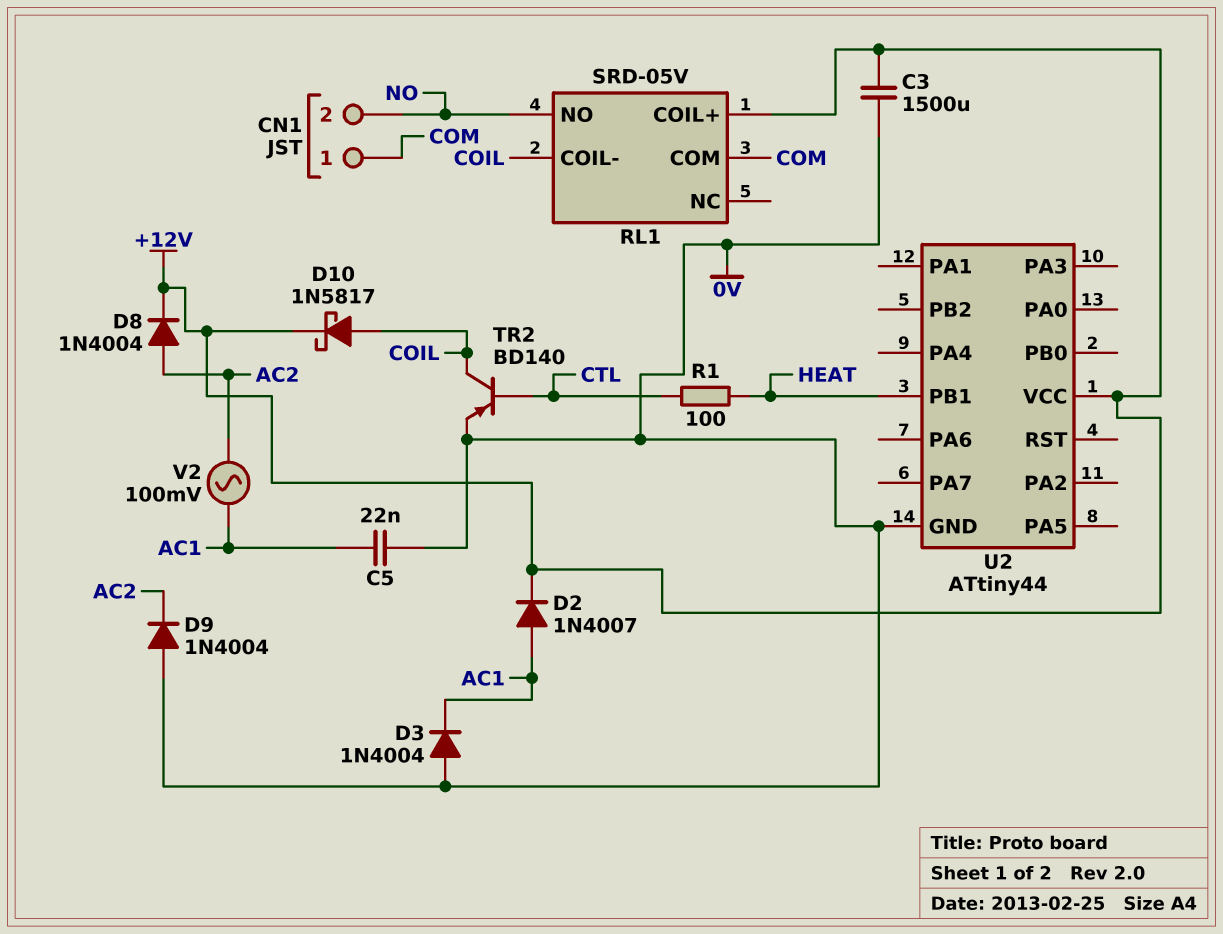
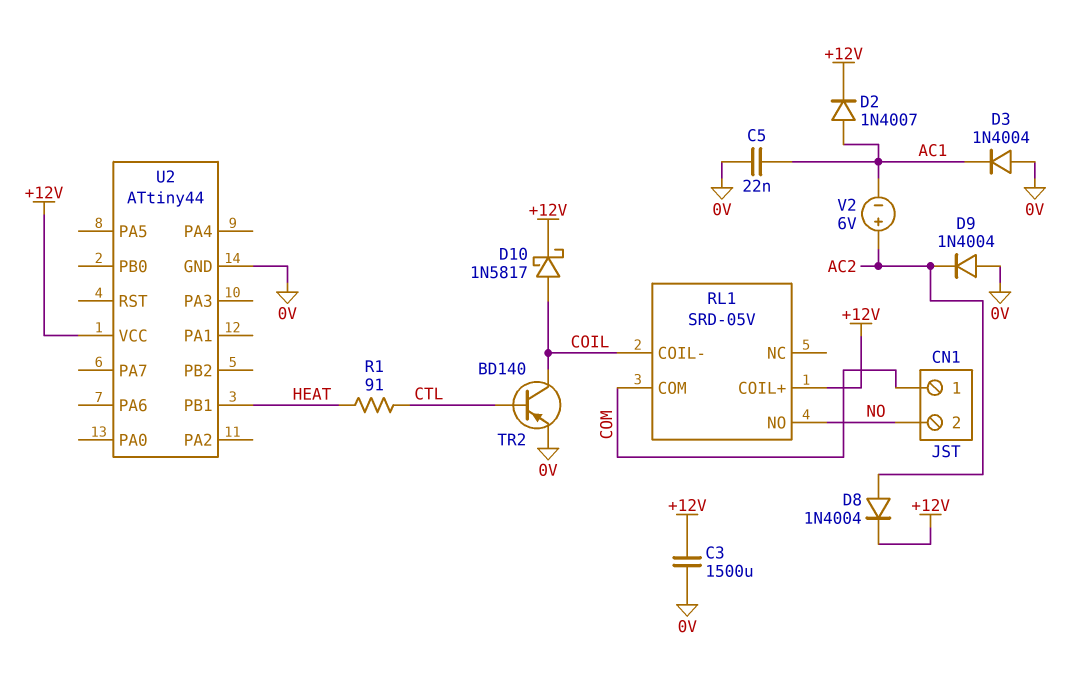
R1: 100 (CTL, HEAT) -> 91 (CTL, HEAT)
V2: AC 100mV (AC1, AC2) -> 6V (plus AC2, minus AC1)

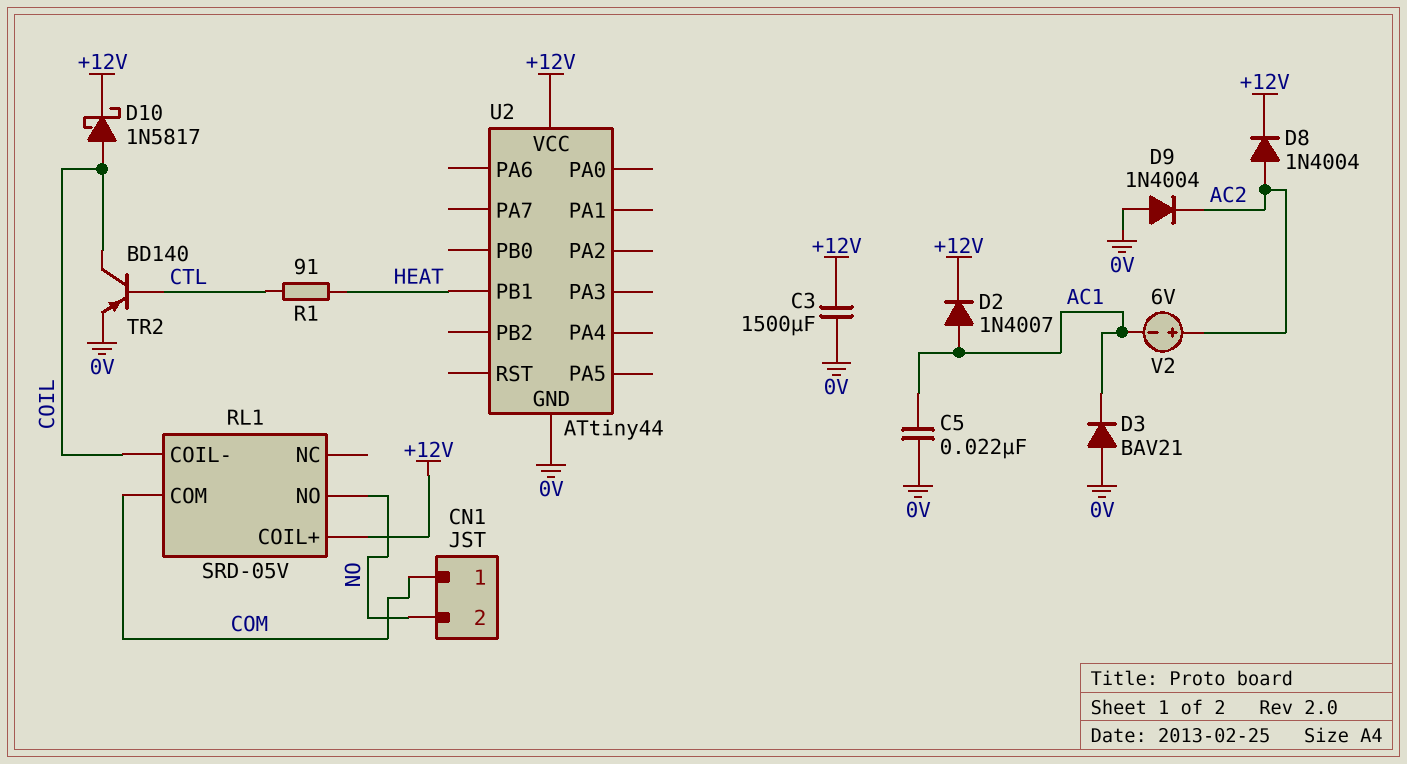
D3: diode 1N4004 (A 0V, K AC1) -> diode BAV21 (A 0V, K AC1)

